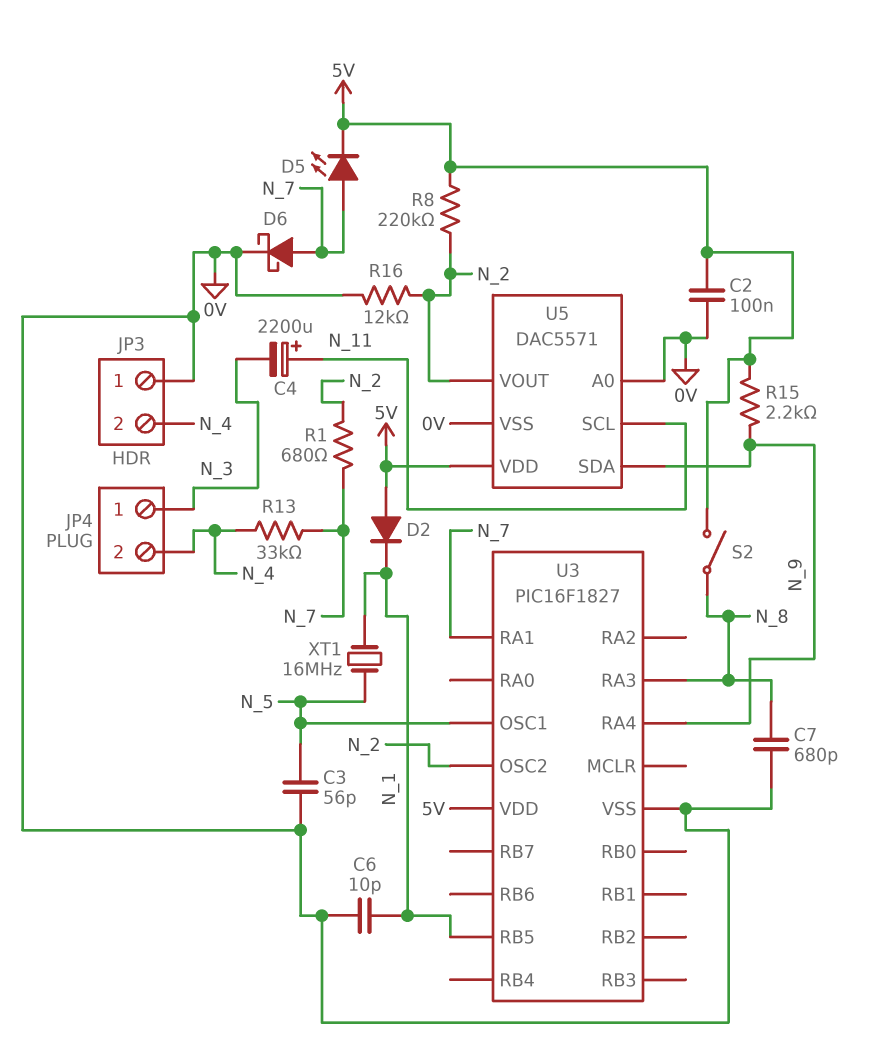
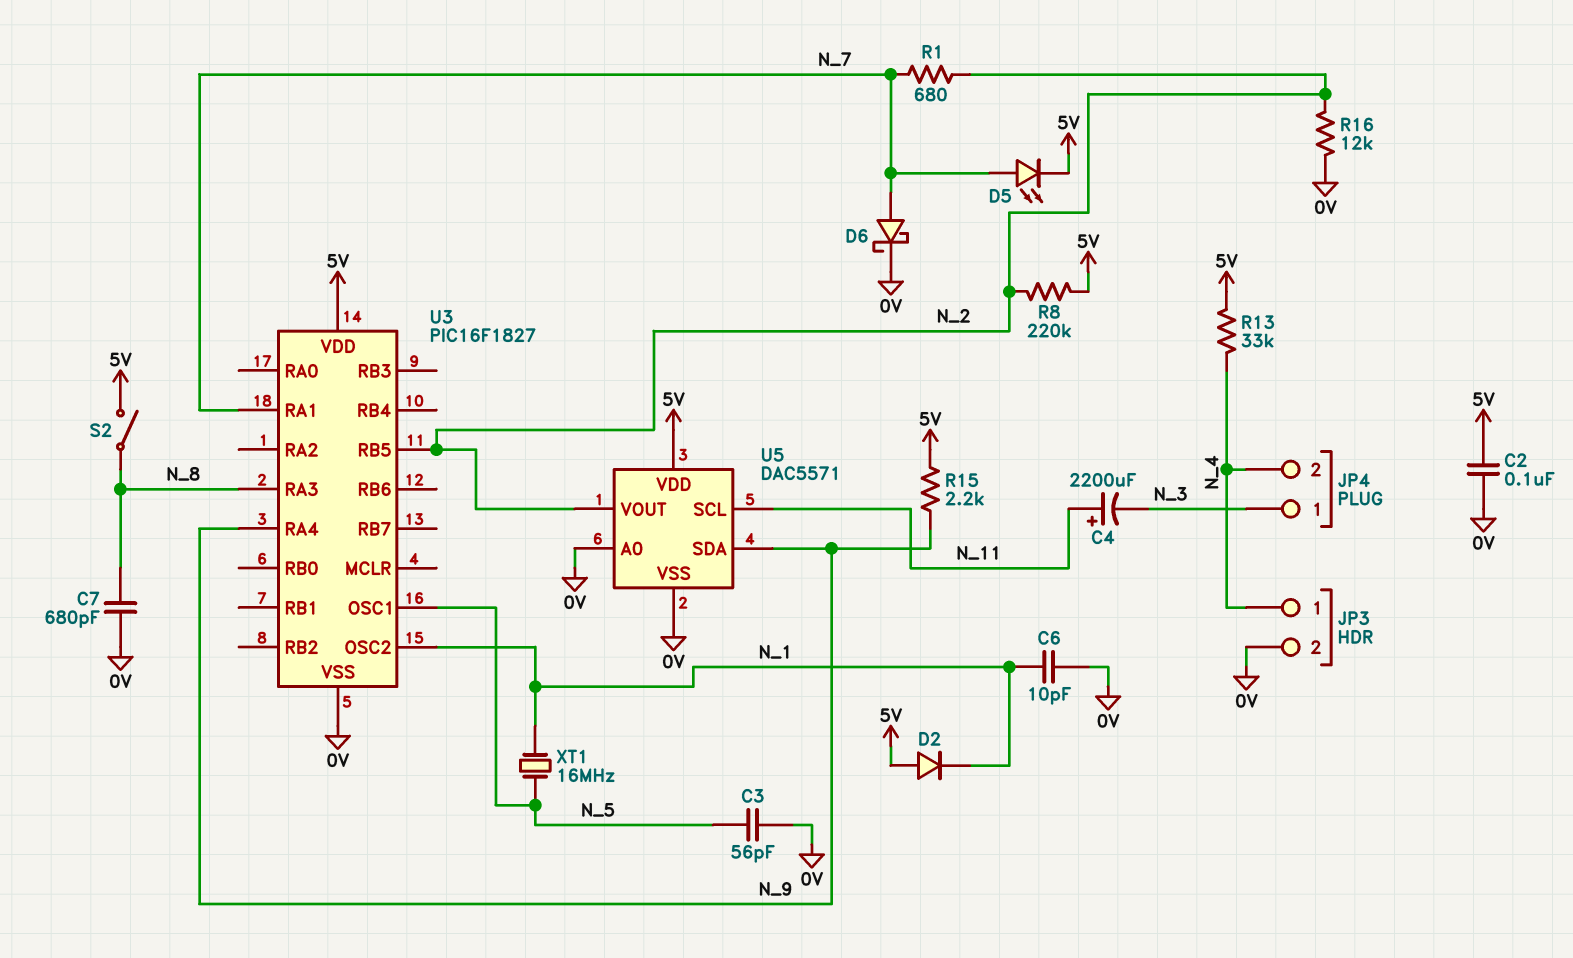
JP3 pin 1: 0V -> N_4
JP3 pin 2: N_4 -> 0V
R13: 33k (N_4, N_7) -> 33k (5V, N_4)
U3 pin OSC2: N_2 -> N_1
U3 pin RB5: N_1 -> N_2

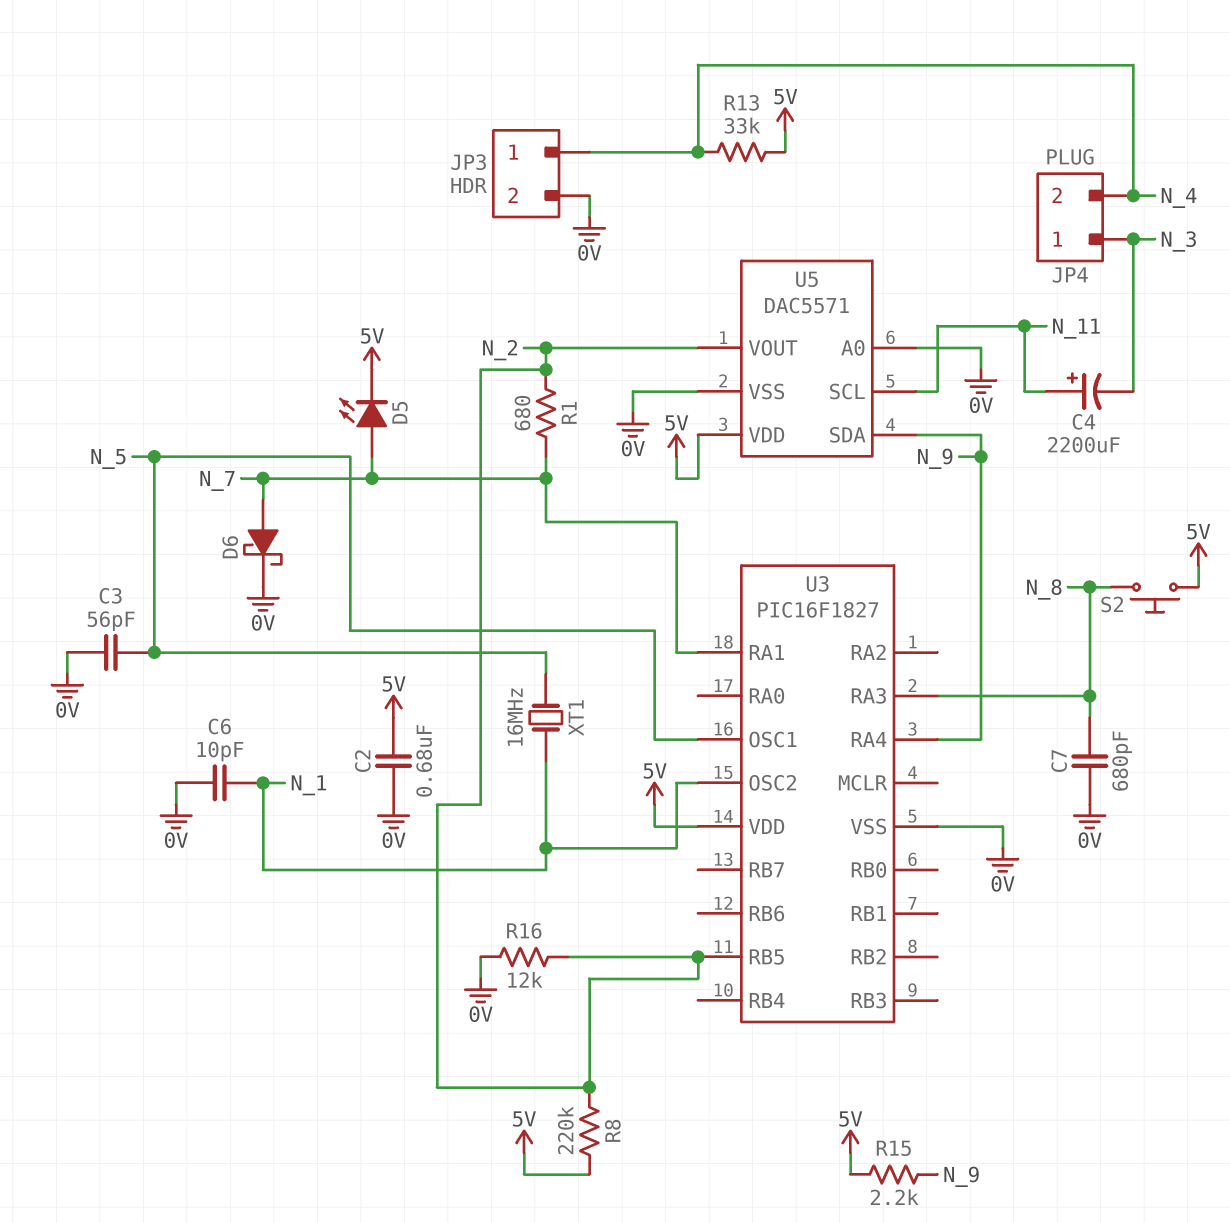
C2: 100nF (0V, 5V) -> 680nF (0V, 5V)
D2: diode (A 5V, K N_1) -> none
S2: switch (5V, N_8) -> button (5V, N_8)

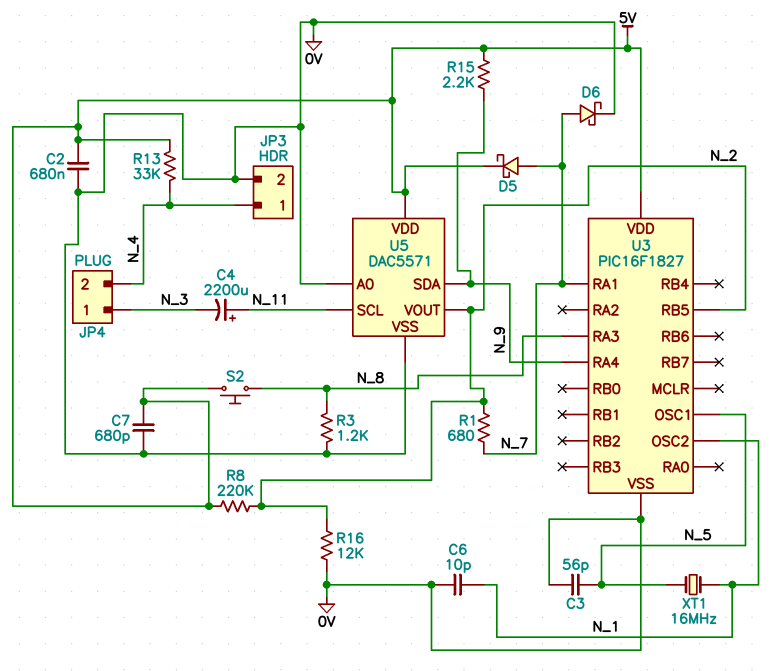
C7: 680pF (0V, N_8) -> 680pF (0V, 5V)
D5: LED (A N_7, K 5V) -> schottky (A N_7, K 5V)
R3: none -> 1.2k (0V, N_8)

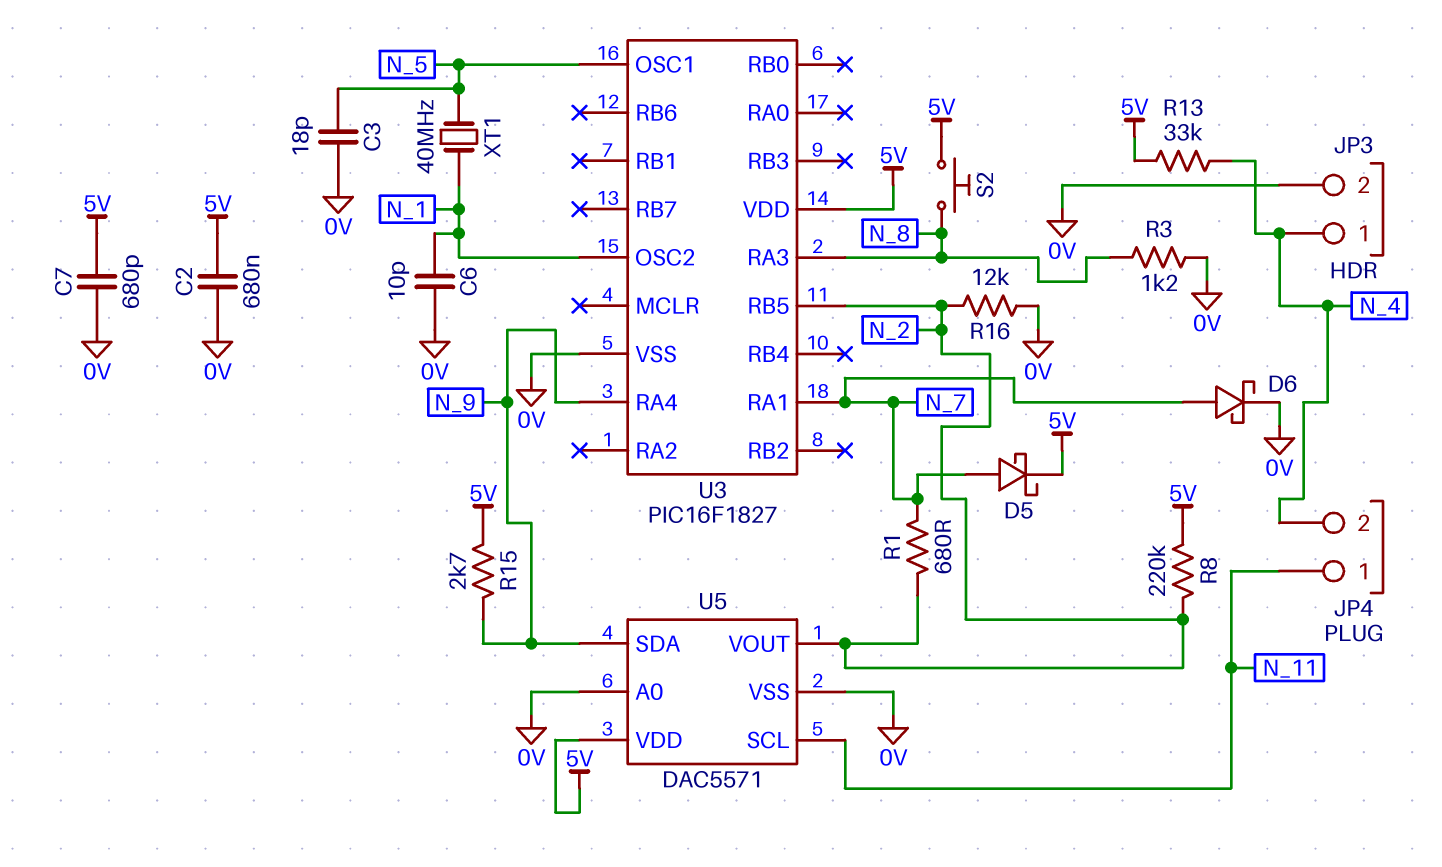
C3: 56pF (0V, N_5) -> 18pF (0V, N_5)
C4: 2200uF (plus N_11, minus N_3) -> none
JP4 pin 1: N_3 -> N_11
R15: 2.2k (5V, N_9) -> 2.7k (5V, N_9)
XT1: 16MHz (N_1, N_5) -> 40MHz (N_1, N_5)

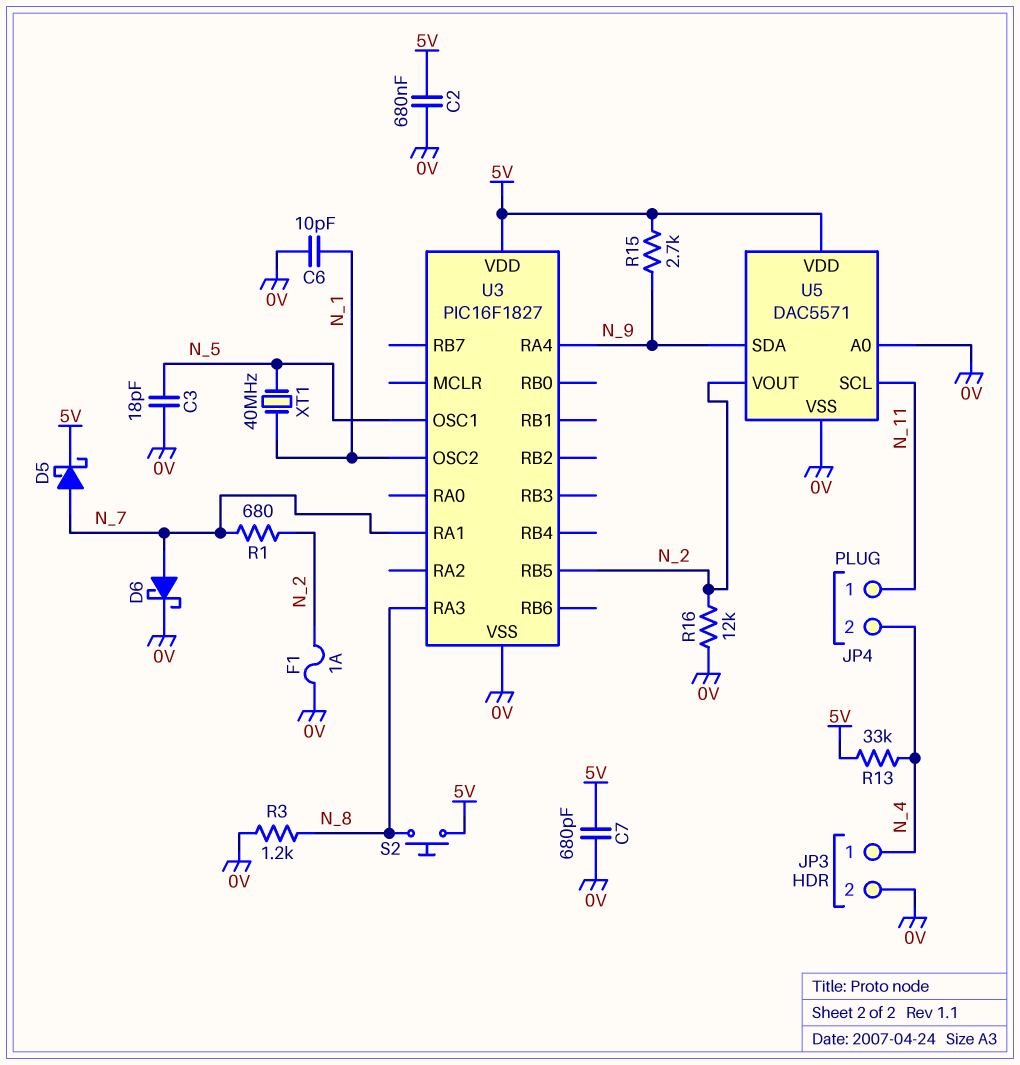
F1: none -> 1A (0V, N_2)
R8: 220k (5V, N_2) -> none

